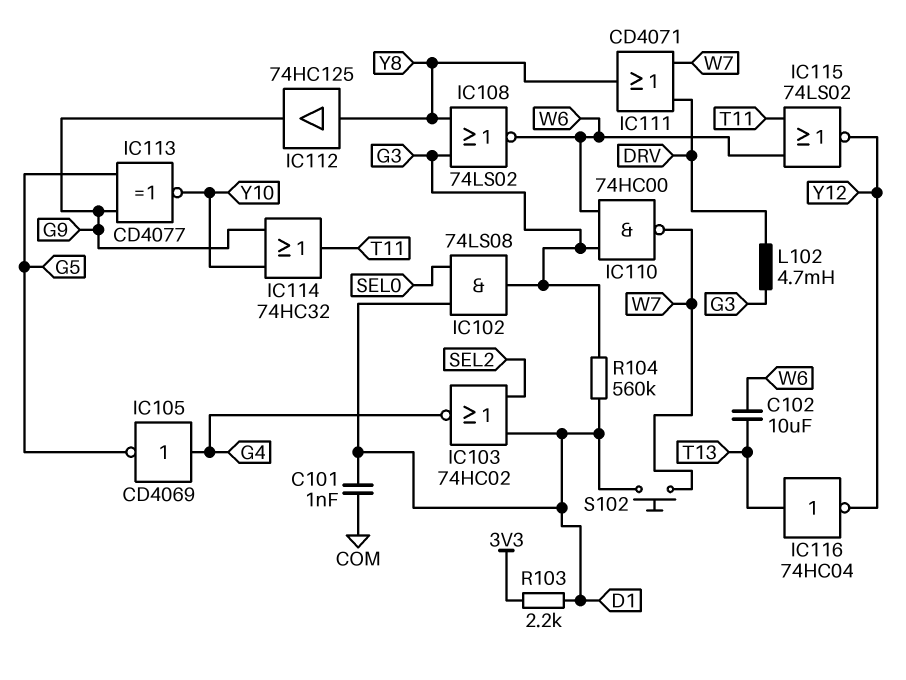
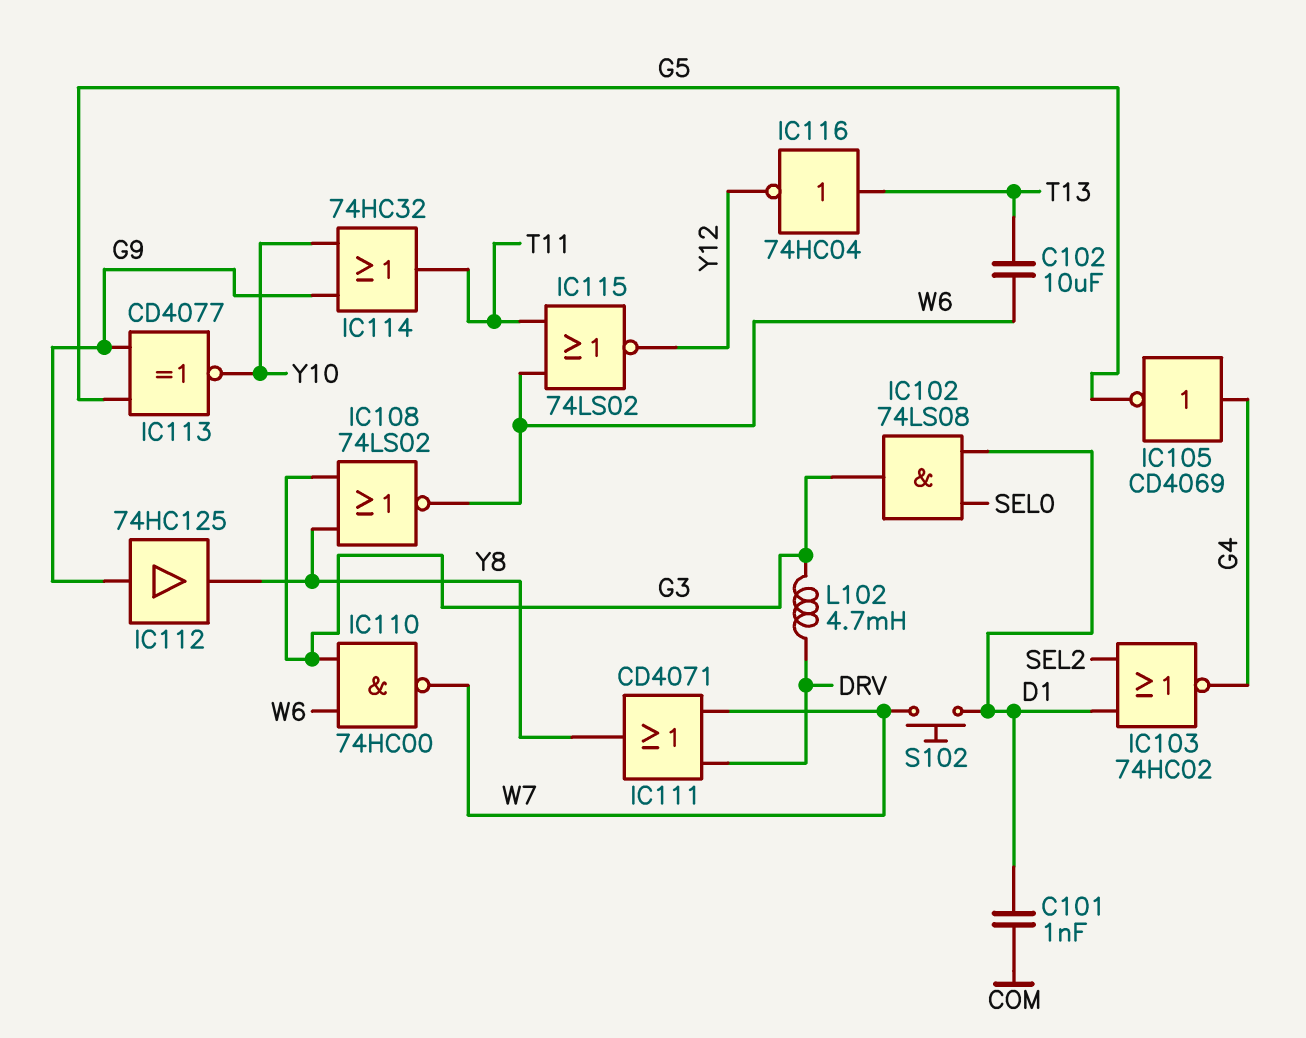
IC112: buffer 74HC125 (in Y8, out G9) -> buffer 74HC125 (in G9, out Y8)
R103: 2.2k (3V3, D1) -> none
R104: 560k (D1, G3) -> none

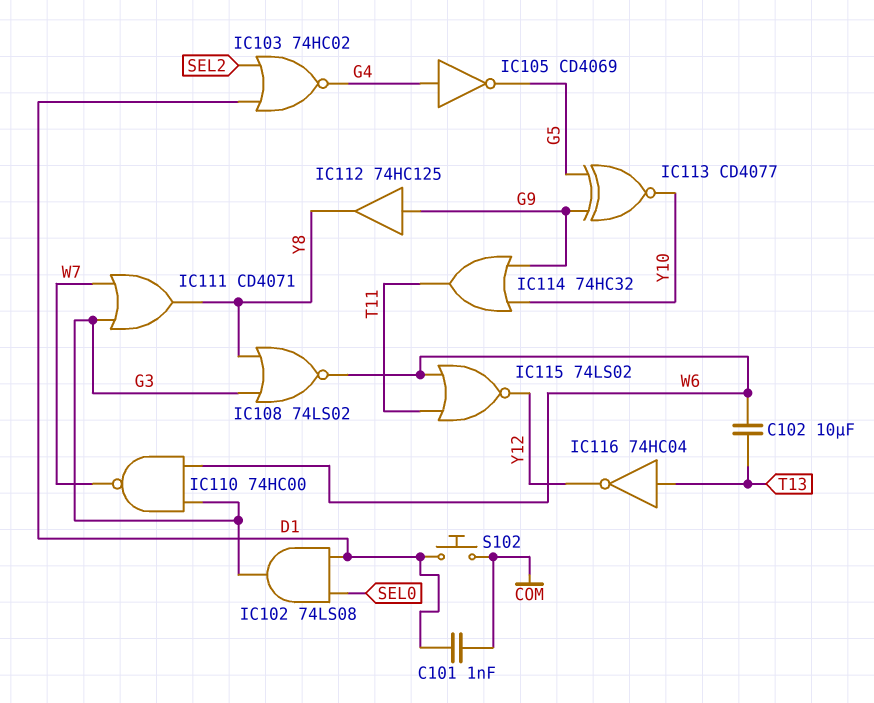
IC111: OR CD4071 (in DRV, in W7, out Y8) -> OR CD4071 (in G3, in W7, out Y8)
L102: 4.7mH (DRV, G3) -> none
S102: button (D1, W7) -> button (COM, D1)

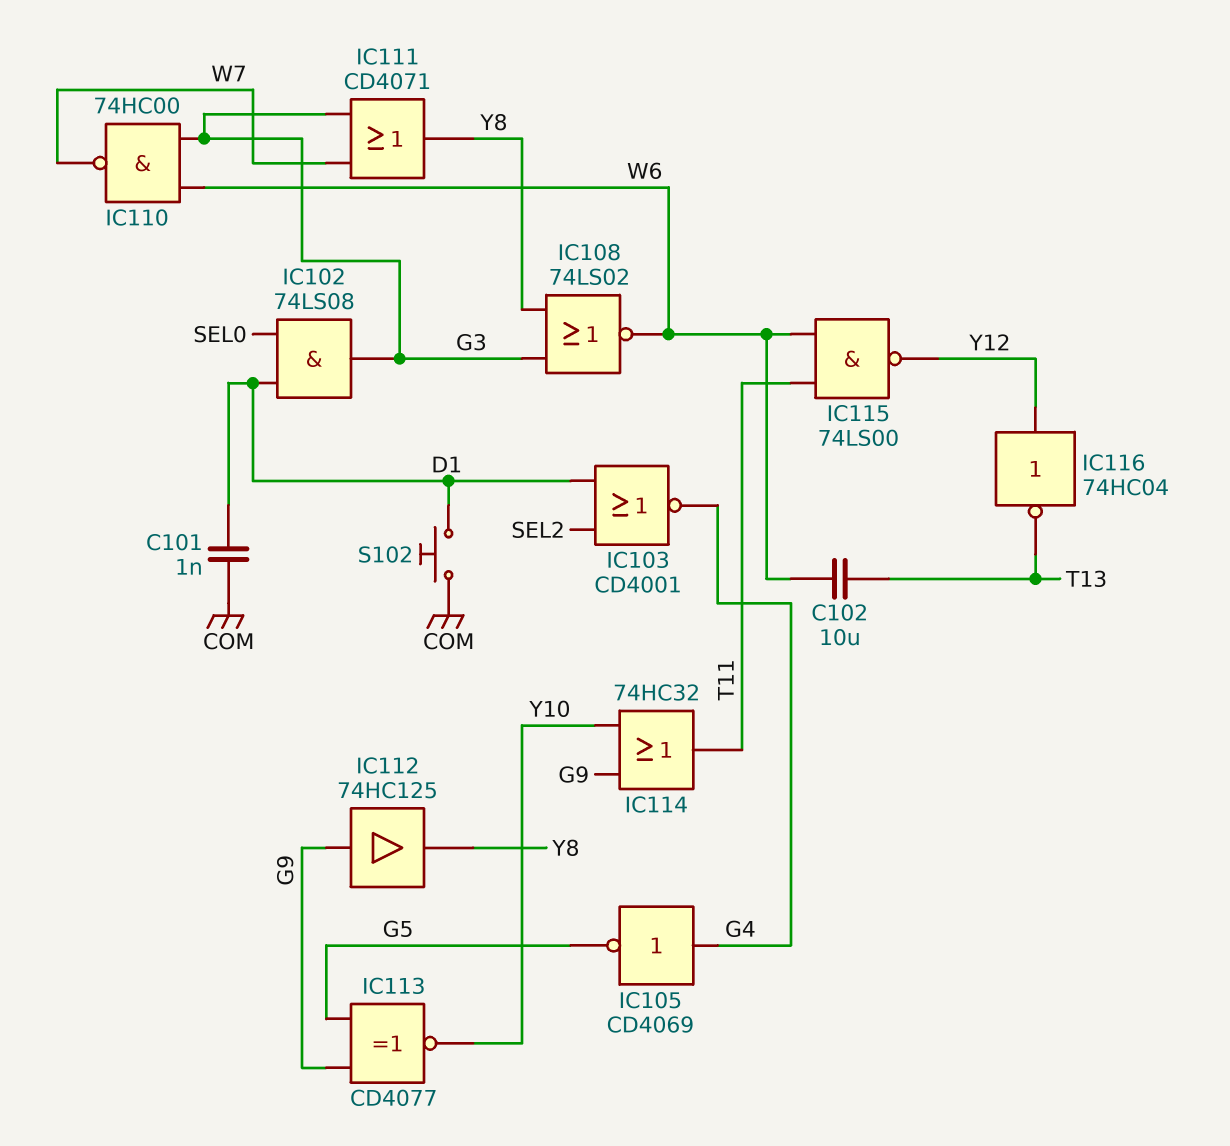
IC103: NOR 74HC02 (in D1, in SEL2, out G4) -> NOR CD4001 (in D1, in SEL2, out G4)
IC115: NOR 74LS02 (in T11, in W6, out Y12) -> NAND 74LS00 (in T11, in W6, out Y12)
IC116: NOT 74HC04 (in T13, out Y12) -> NOT 74HC04 (in Y12, out T13)

